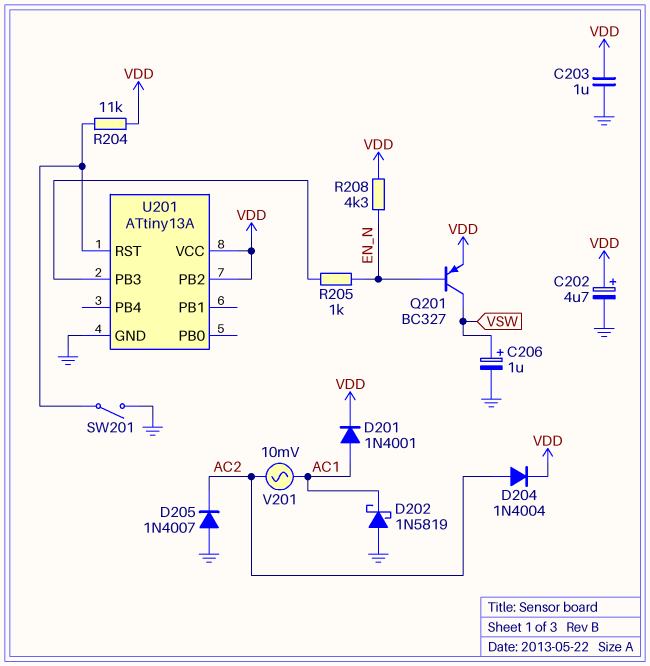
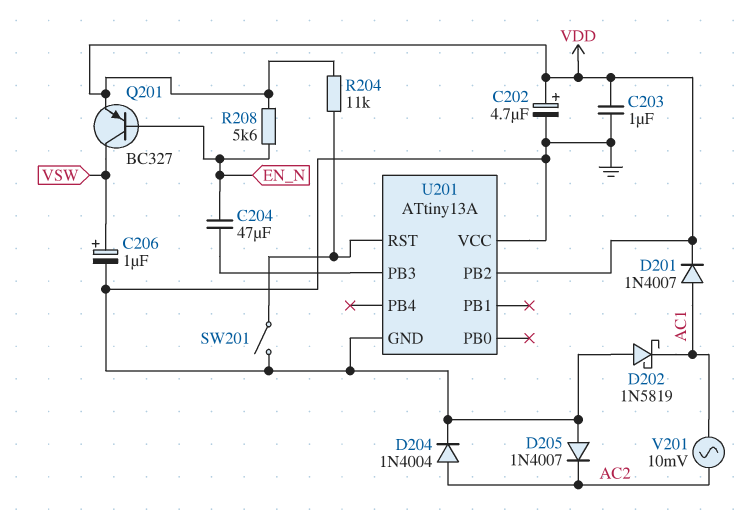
C204: none -> 47uF (EN_N, U201/PB3)
D201: diode 1N4001 (A AC1, K VDD) -> diode 1N4007 (A AC1, K VDD)
D204: diode 1N4004 (A AC2, K VDD) -> diode 1N4004 (A AC2, K GND)
R205: 1k (EN_N, U201/PB3) -> none
R208: 4.3k (EN_N, VDD) -> 5.6k (EN_N, VDD)
U201 pin VCC: VDD -> GND

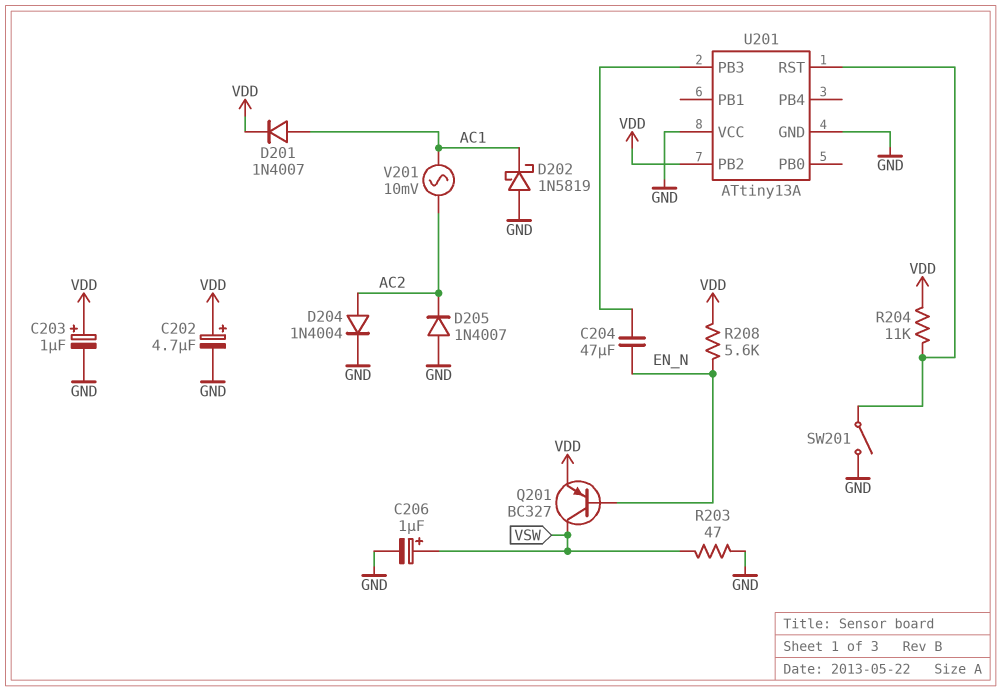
C203: 1uF (GND, VDD) -> 1uF (plus VDD, minus GND)
R203: none -> 47 (GND, VSW)

